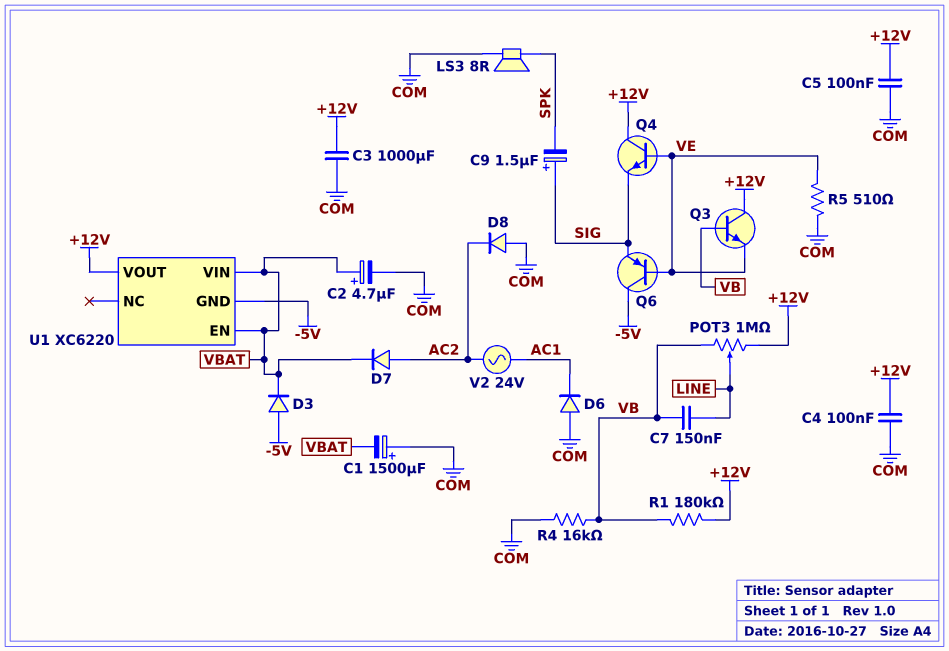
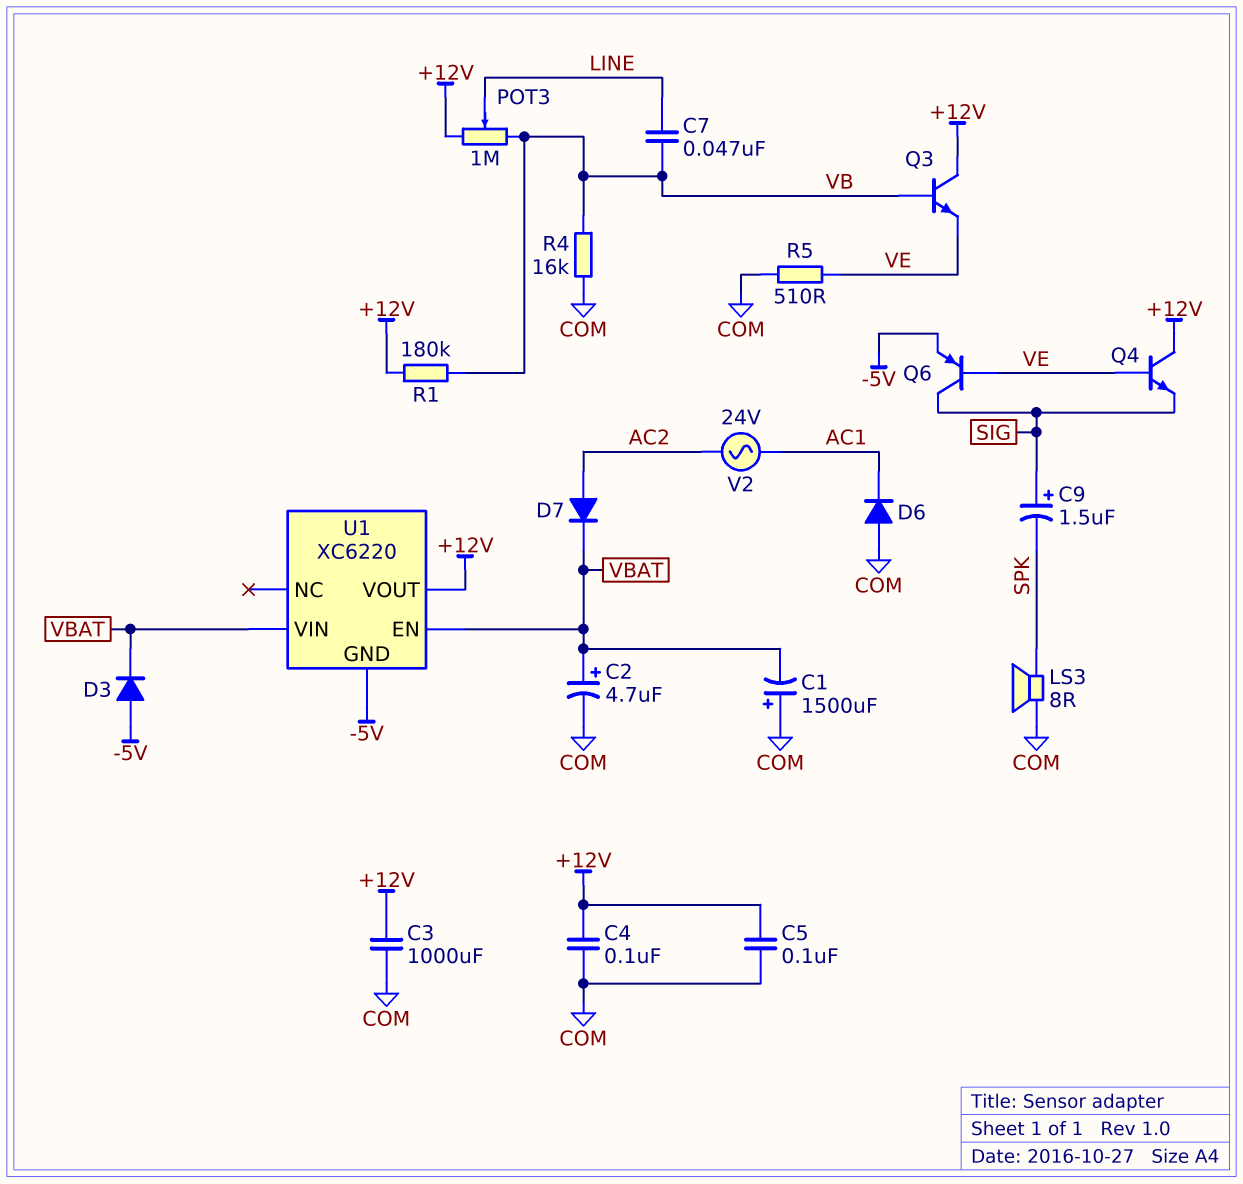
C7: 150nF (LINE, VB) -> 47nF (LINE, VB)
D8: diode (A COM, K AC2) -> none
Q6: PNP (B VE, C -5V, E SIG) -> PNP (B VE, C SIG, E -5V)

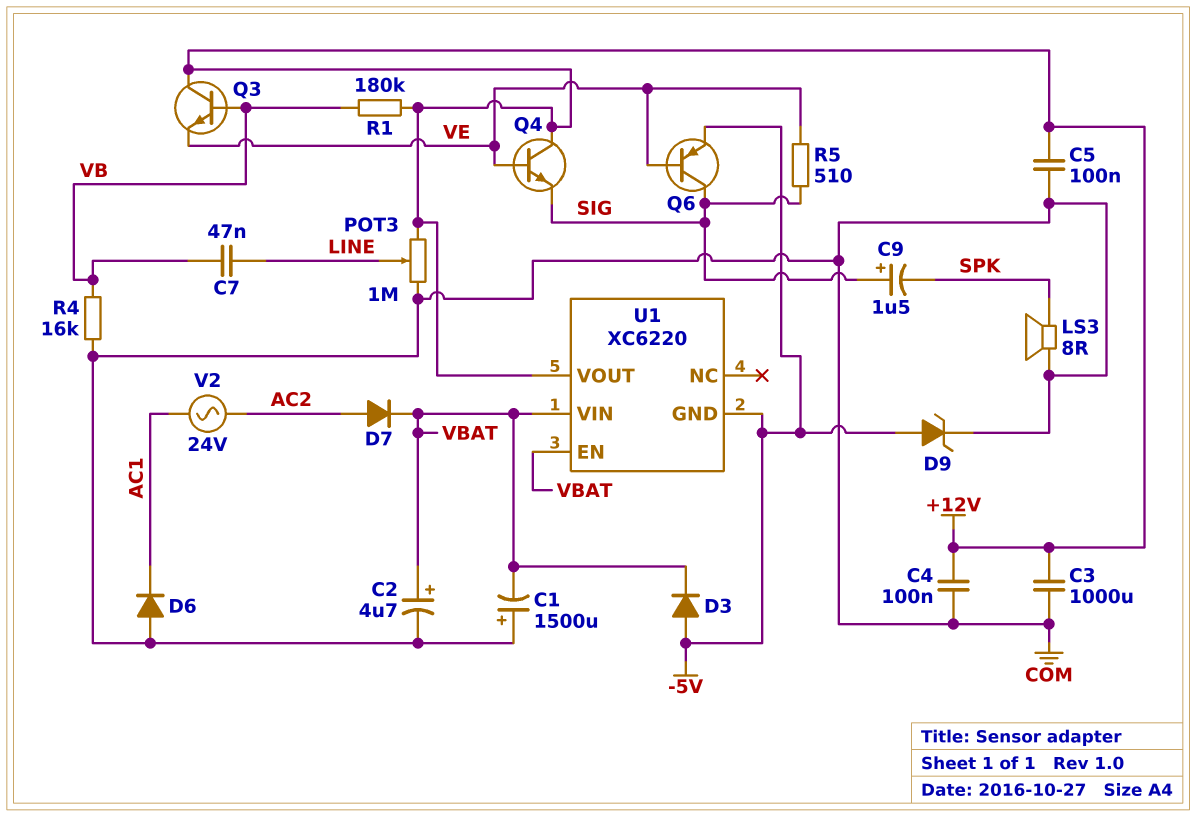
D9: none -> zener (A -5V, K COM)
POT3: 1M (+12V, VB, wiper LINE) -> 1M (+12V, COM, wiper LINE)
R5: 510 (COM, VE) -> 510 (SIG, VE)

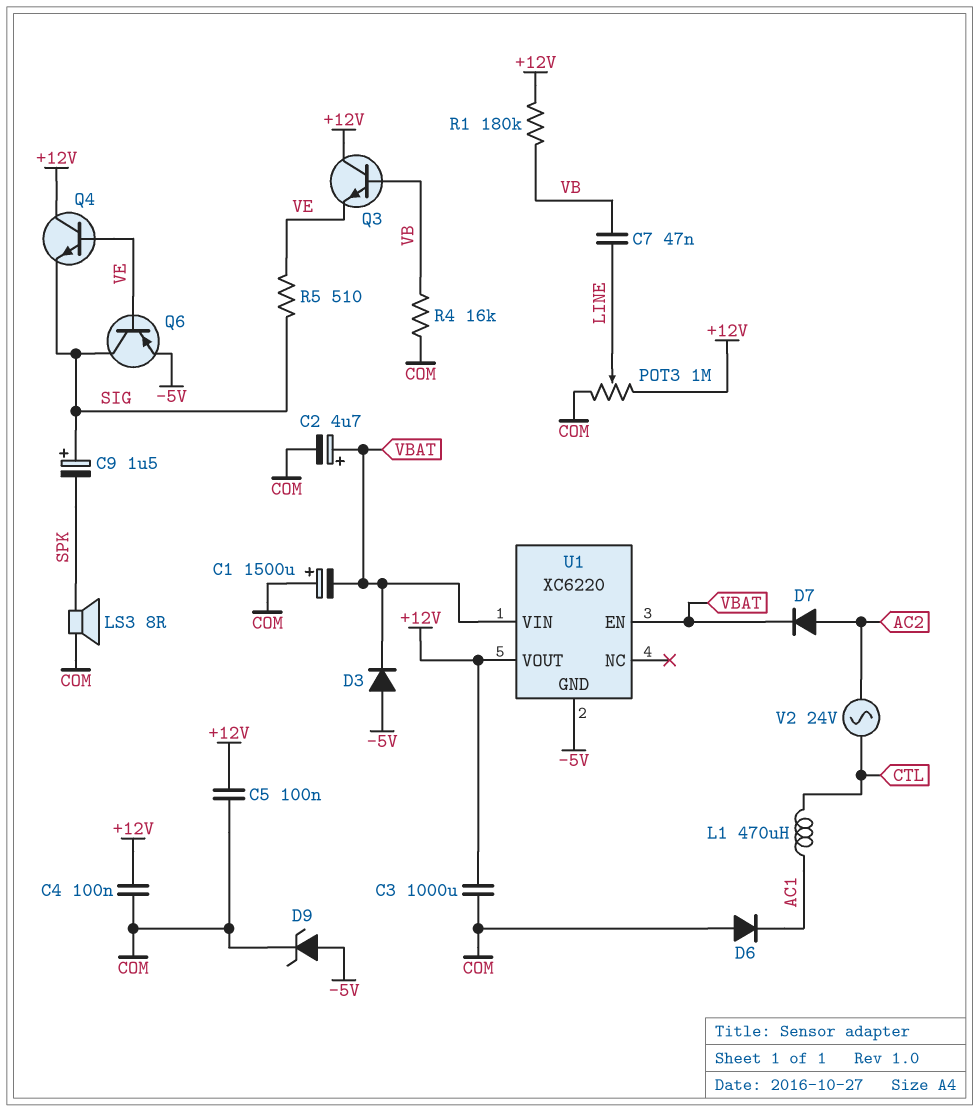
L1: none -> 470uH (AC1, CTL)
V2: AC 24V (AC1, AC2) -> AC 24V (AC2, CTL)

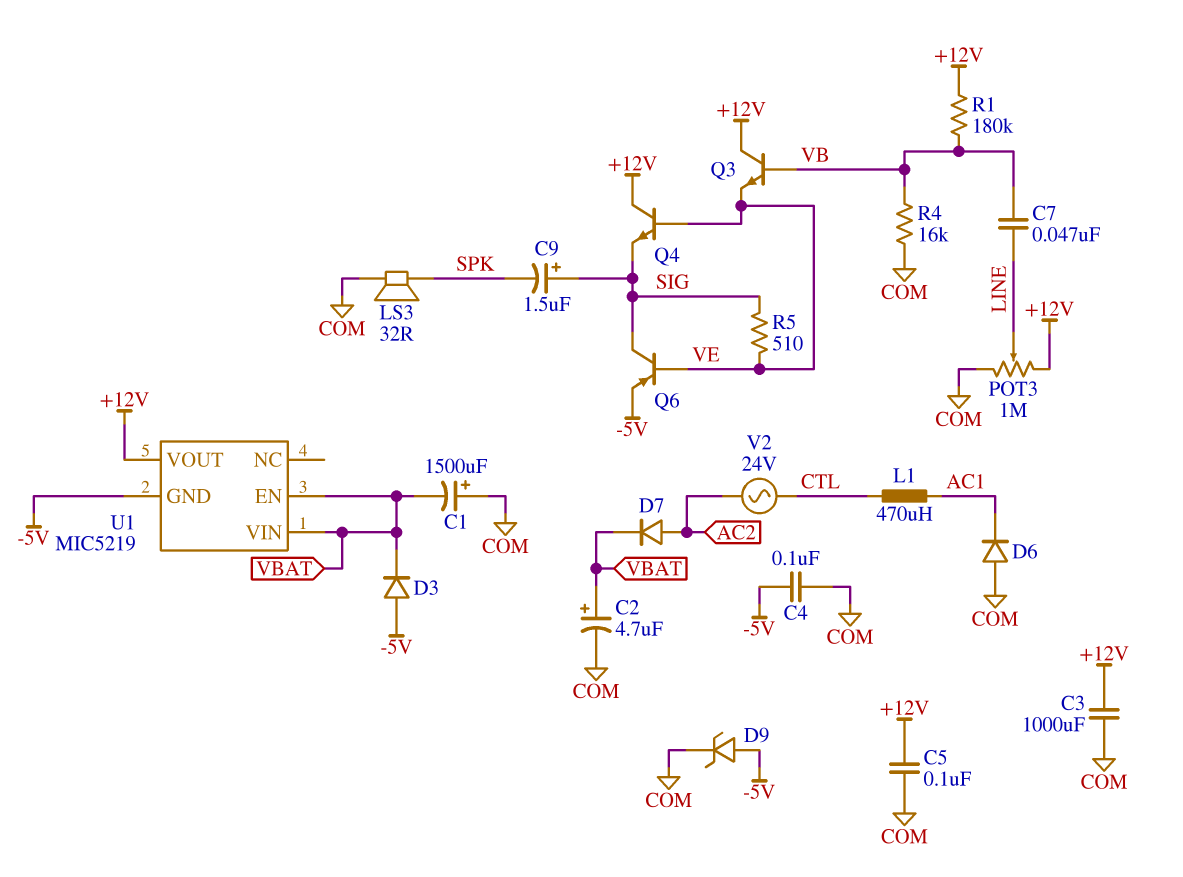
C4: 100nF (+12V, COM) -> 100nF (-5V, COM)
LS3: speaker 8R (COM, SPK) -> speaker 32R (COM, SPK)
U1: XC6220 -> MIC5219

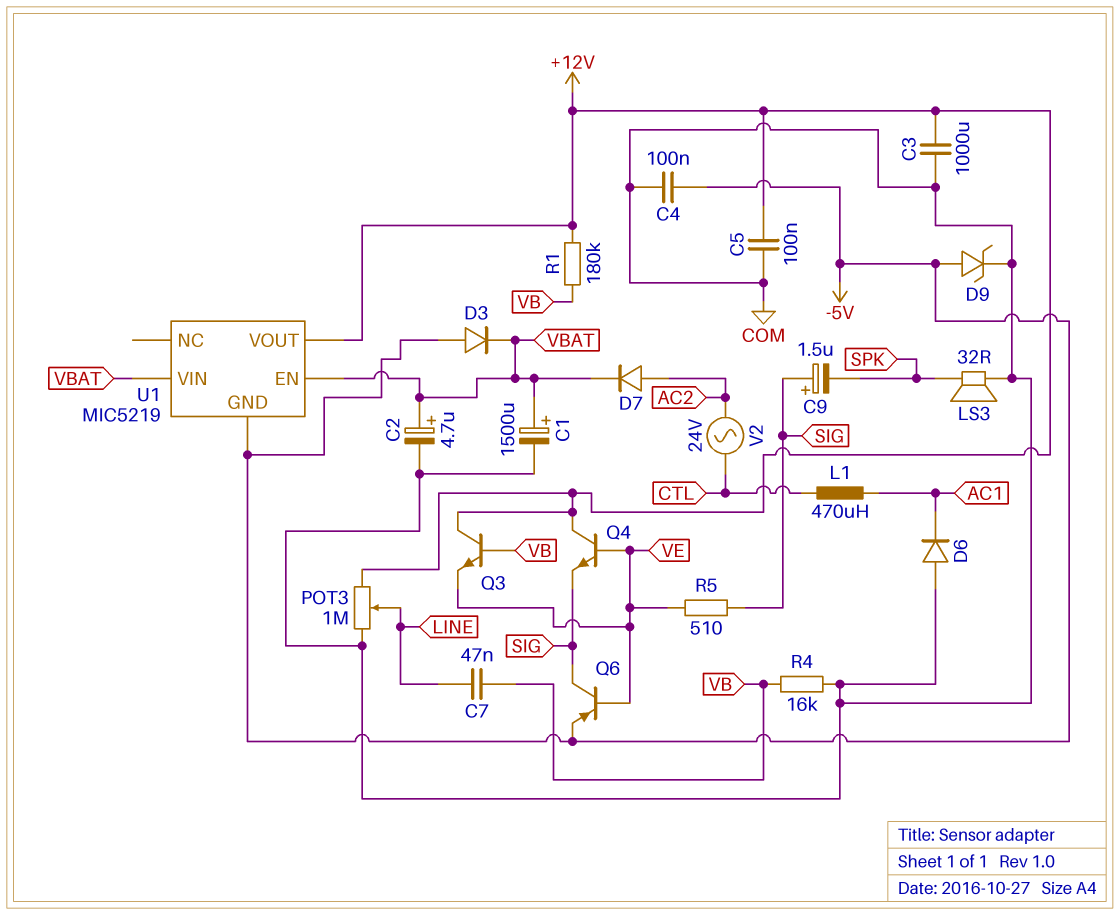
C1: 1500uF (plus COM, minus VBAT) -> 1500uF (plus VBAT, minus COM)

